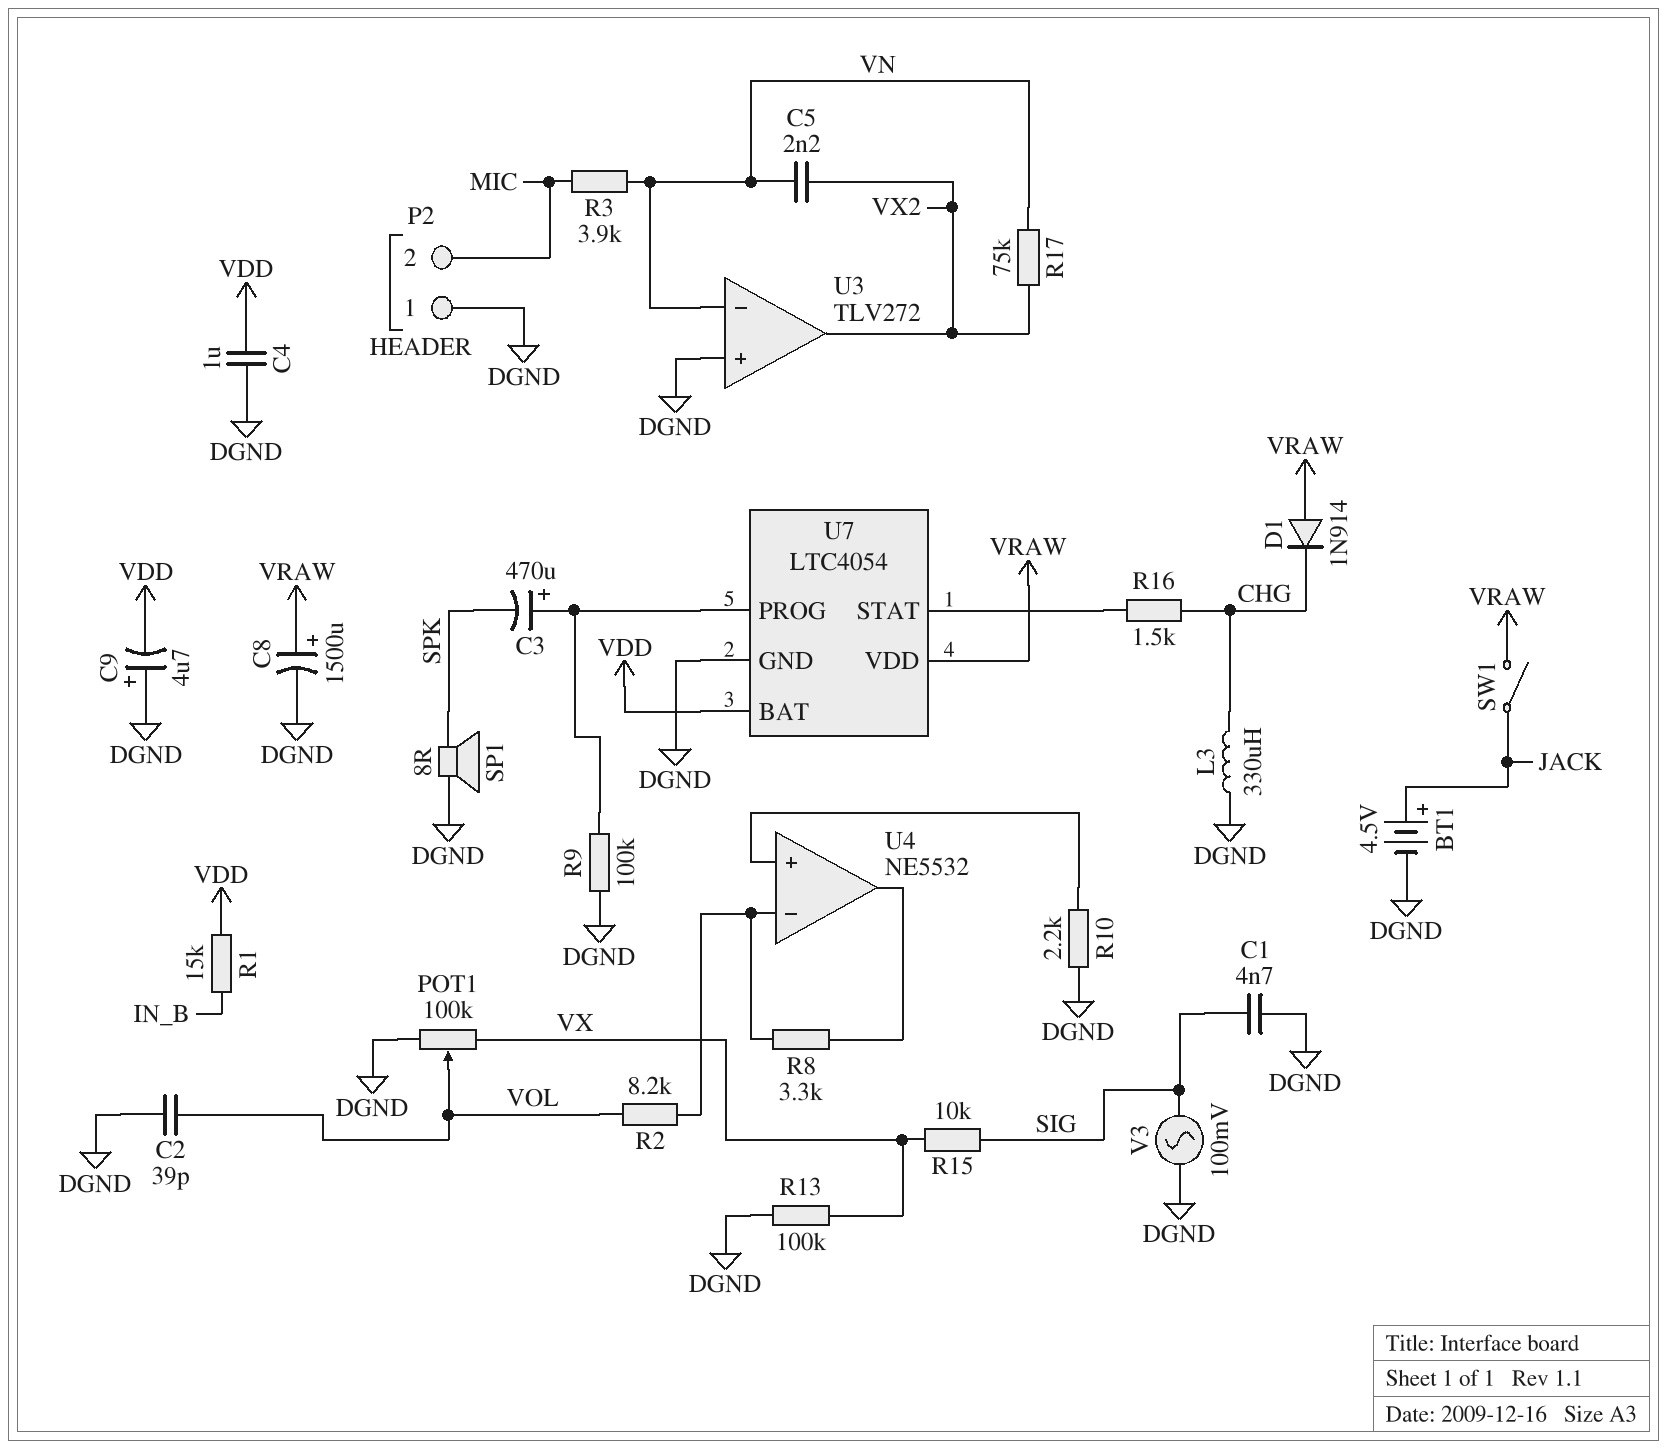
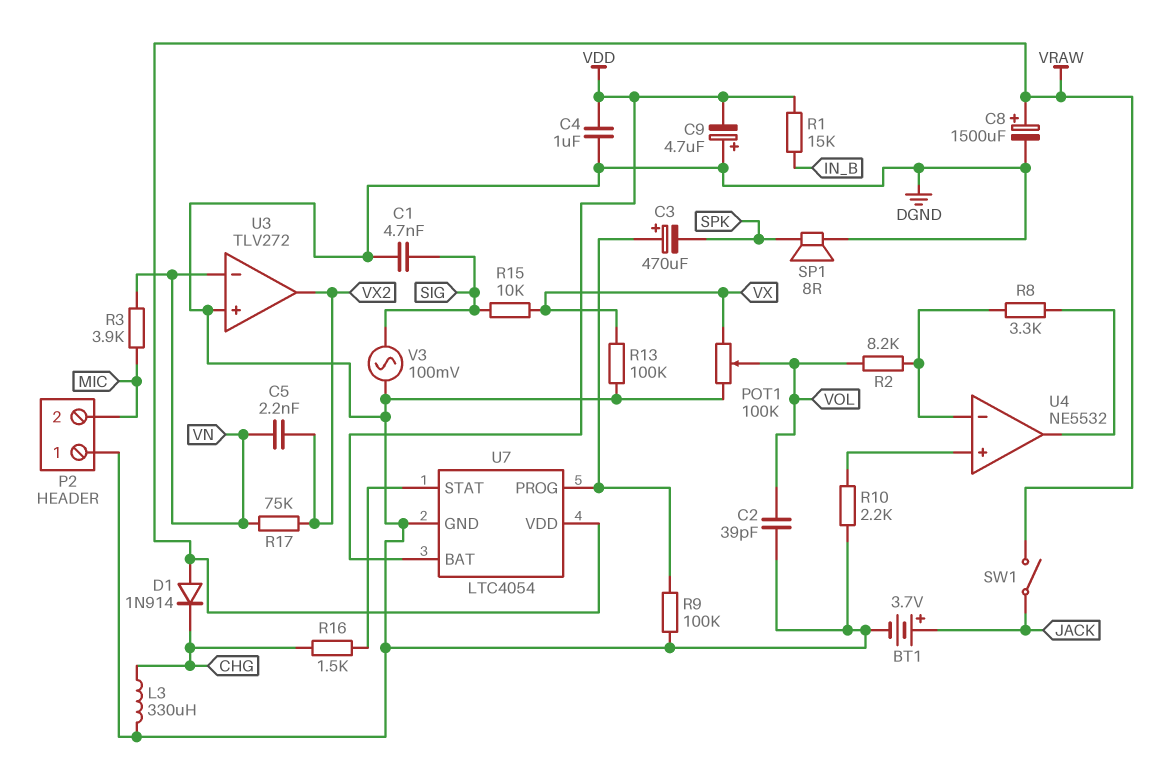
BT1: 4.5V (plus JACK, minus DGND) -> 3.7V (plus JACK, minus DGND)

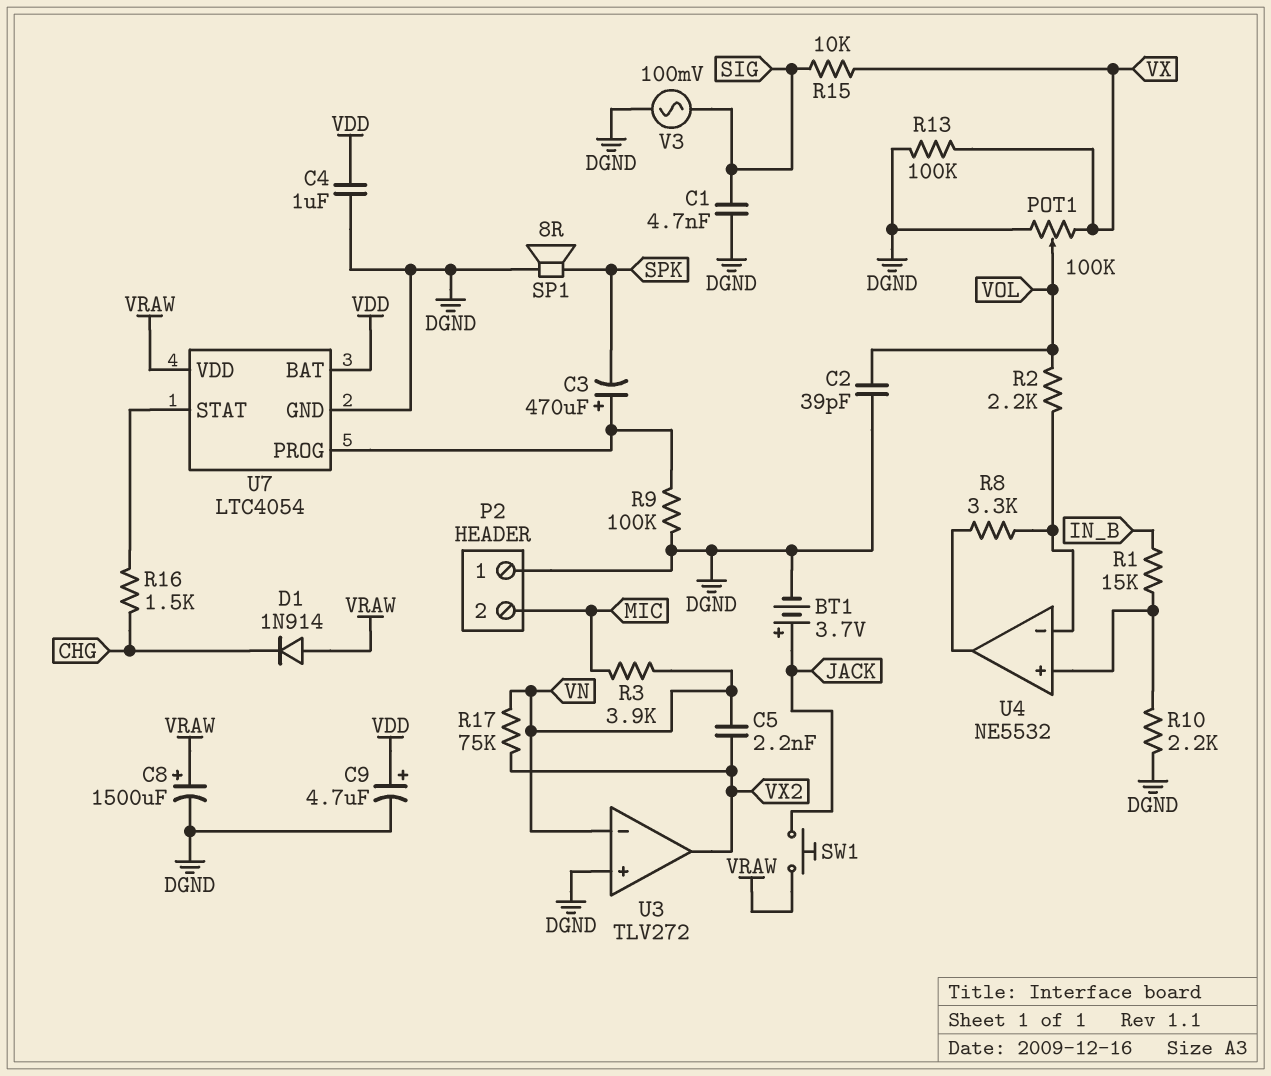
C9: 4.7uF (plus DGND, minus VDD) -> 4.7uF (plus VDD, minus DGND)
L3: 330uH (CHG, DGND) -> none
R1: 15k (IN_B, VDD) -> 15k (IN_B, U4/in+)
R2: 8.2k (U4/in-, VOL) -> 2.2k (U4/in-, VOL)
SW1: switch (JACK, VRAW) -> button (JACK, VRAW)

